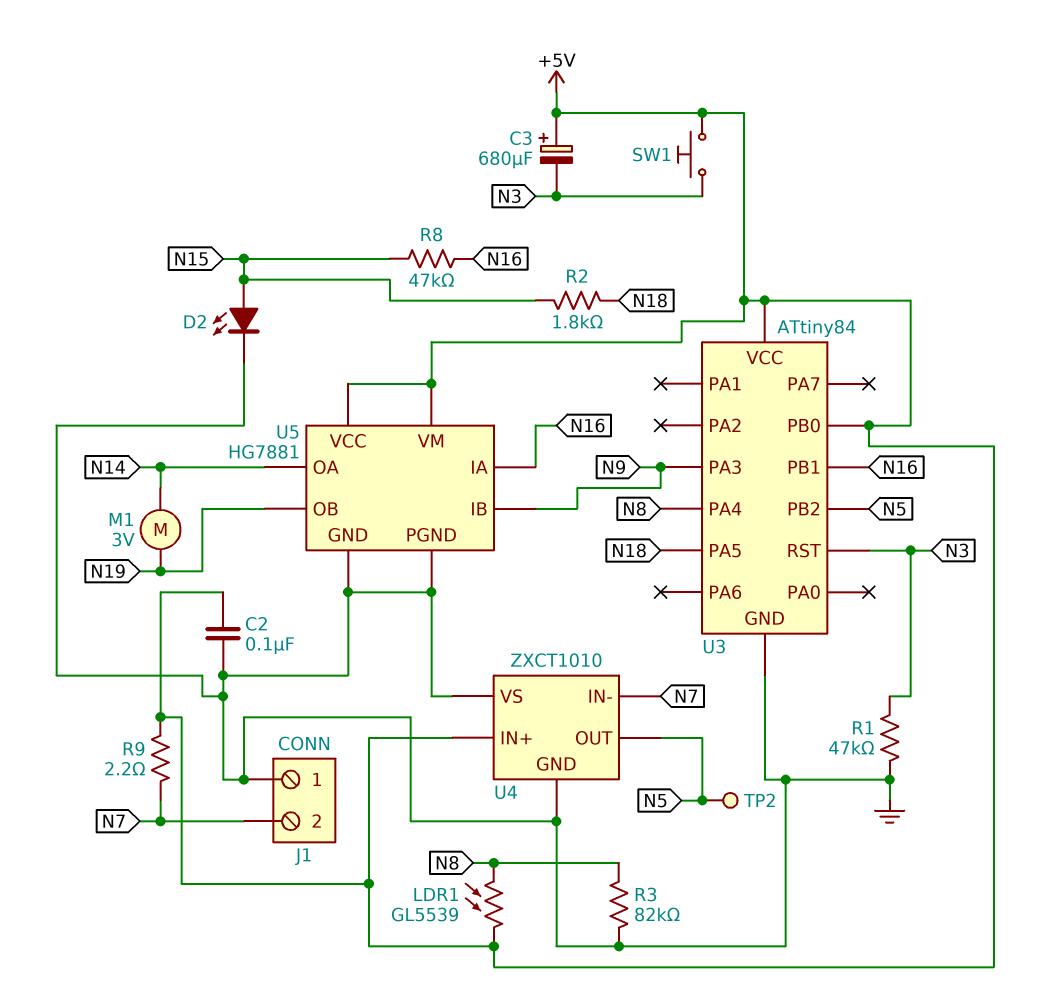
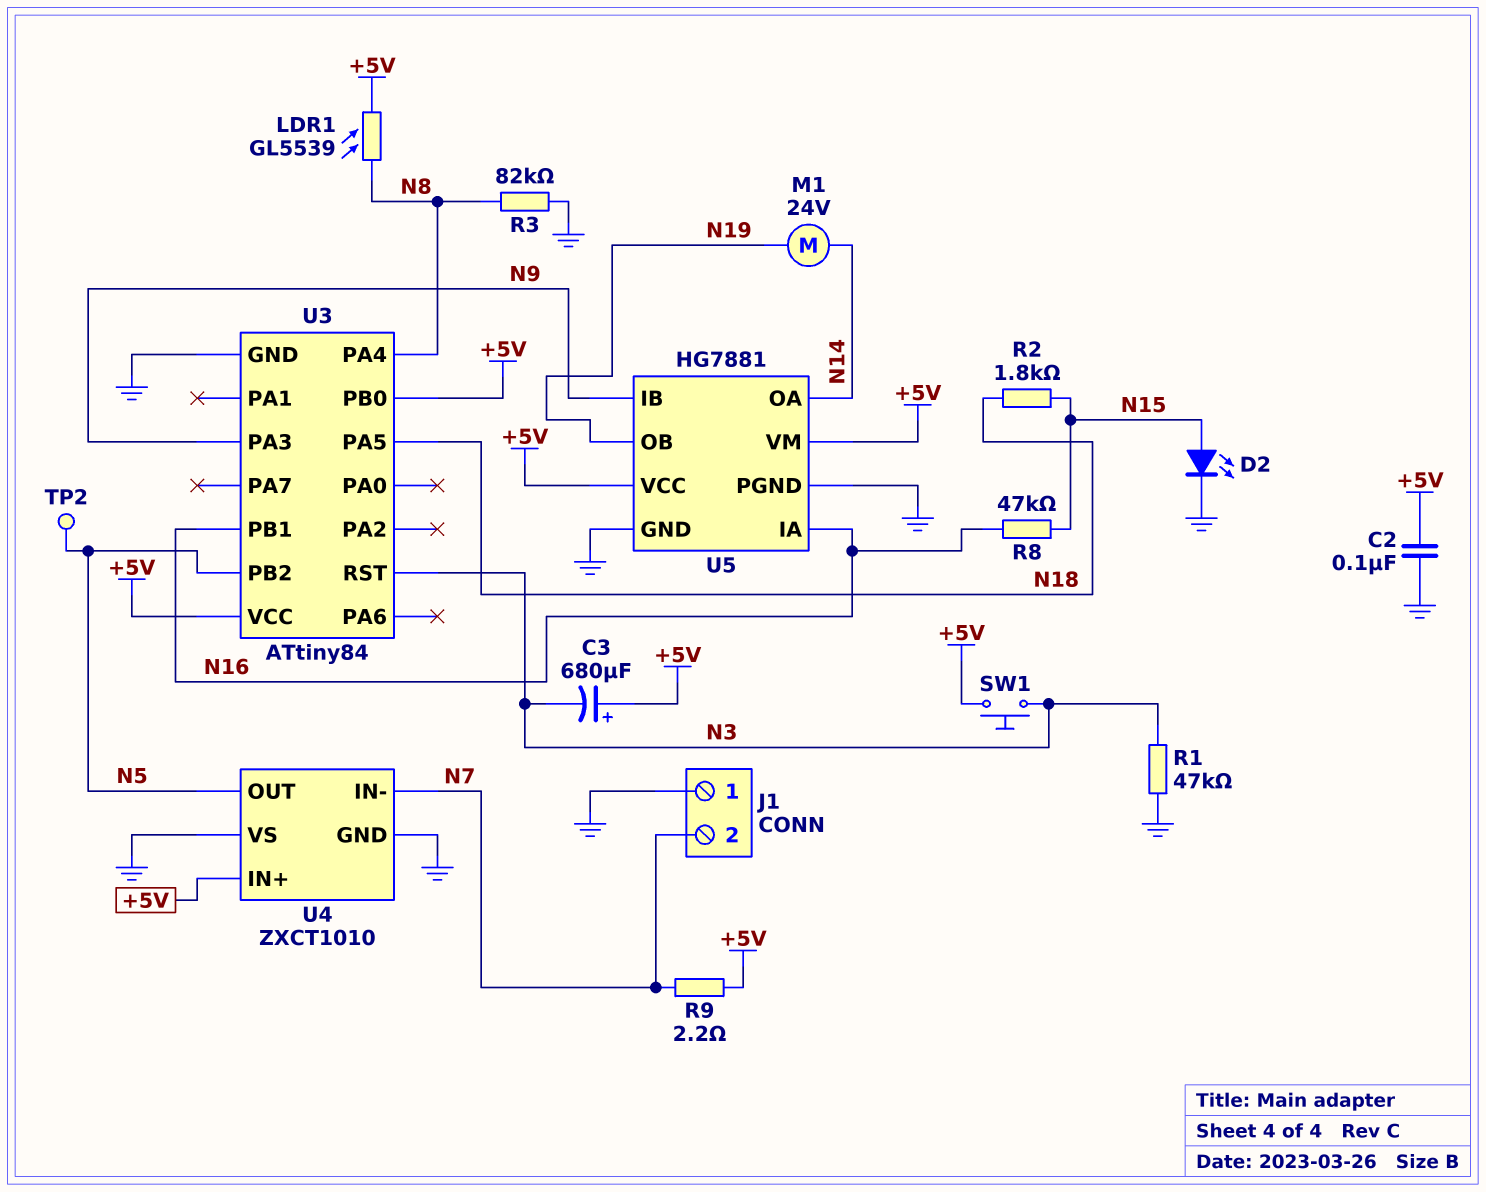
M1: motor 3V (N14, N19) -> motor 24V (N14, N19)

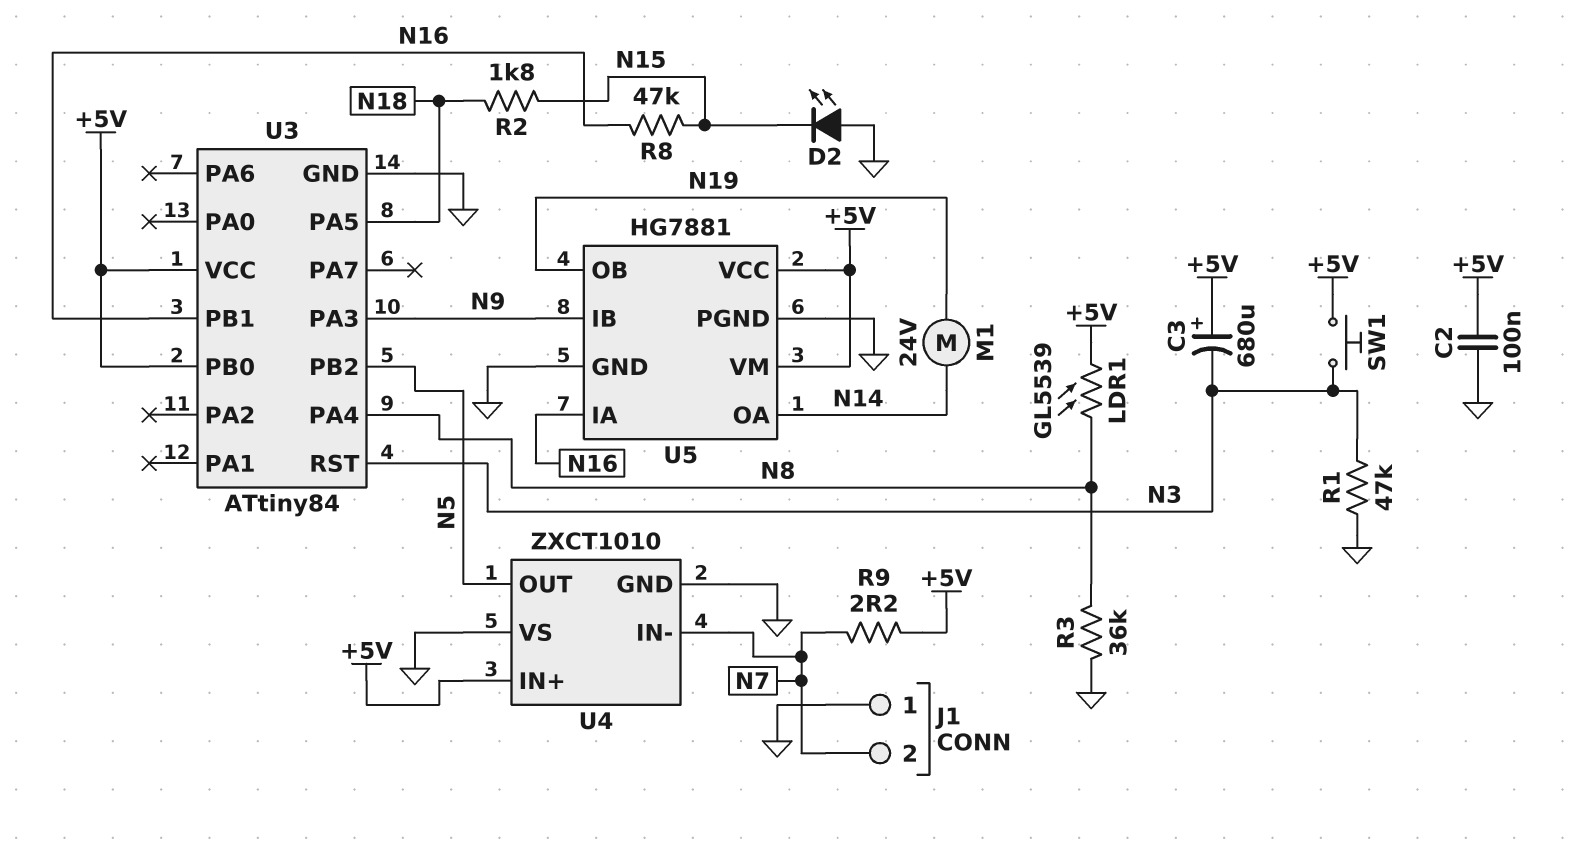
D2: LED (A N15, K GND) -> LED (A GND, K N15)
R3: 82k (GND, N8) -> 36k (GND, N8)
TP2: test point (N5) -> none

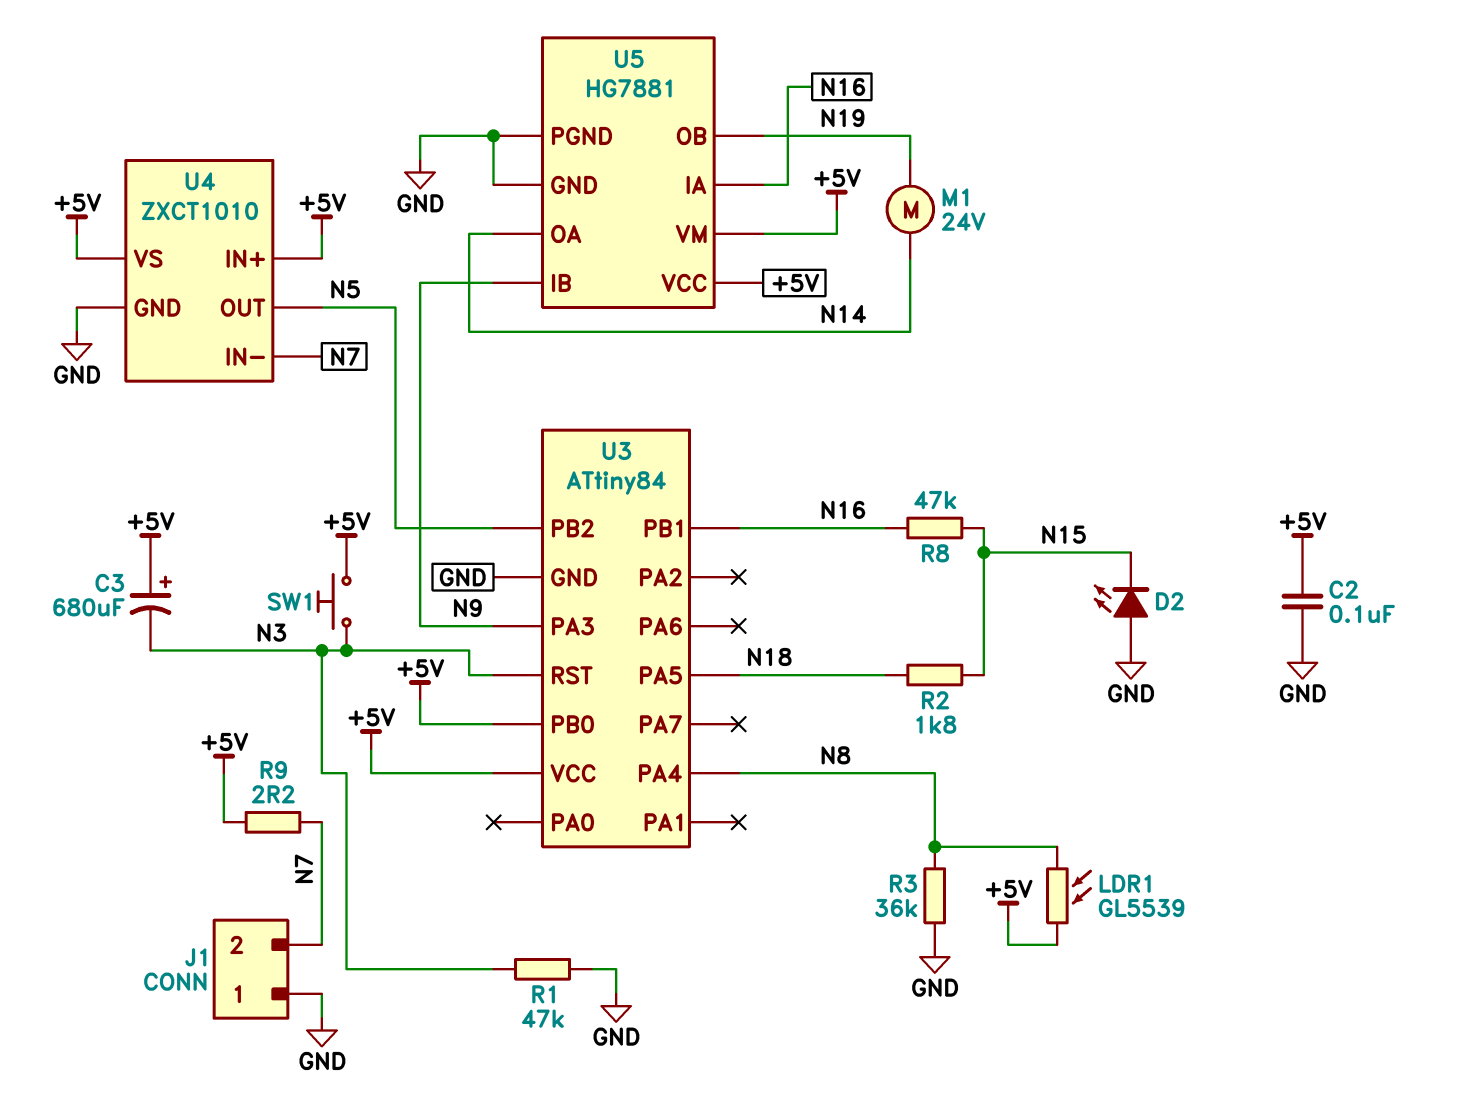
U4 pin VS: GND -> +5V

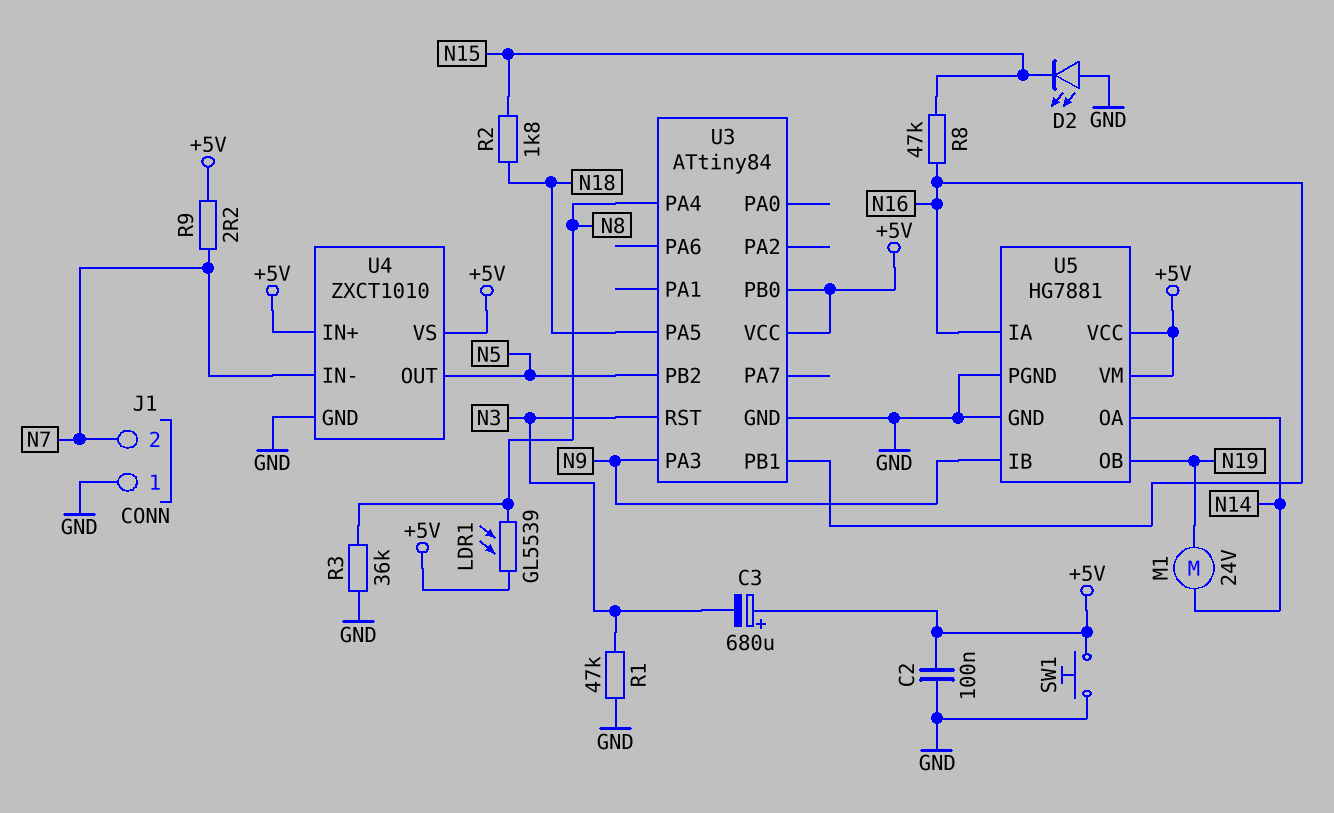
SW1: button (+5V, N3) -> button (+5V, GND)

